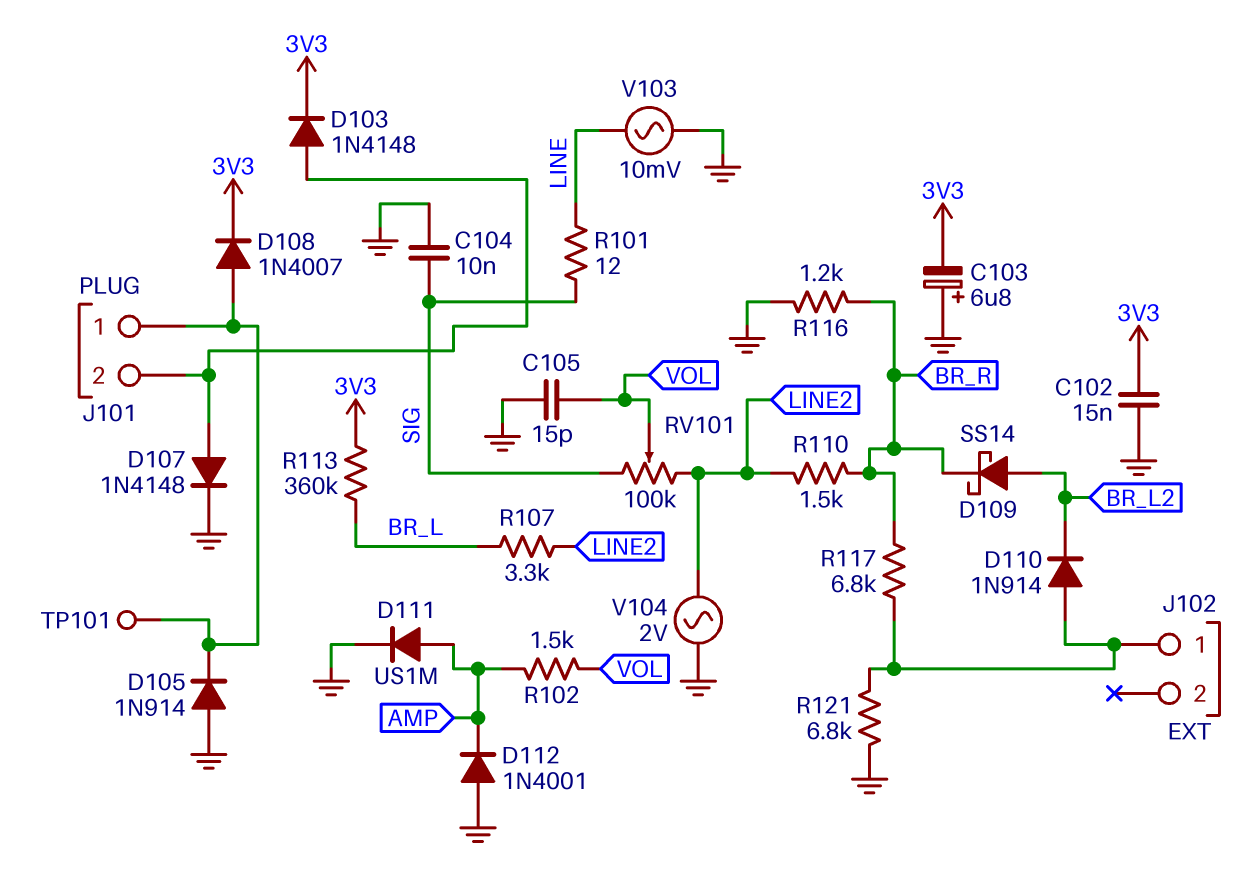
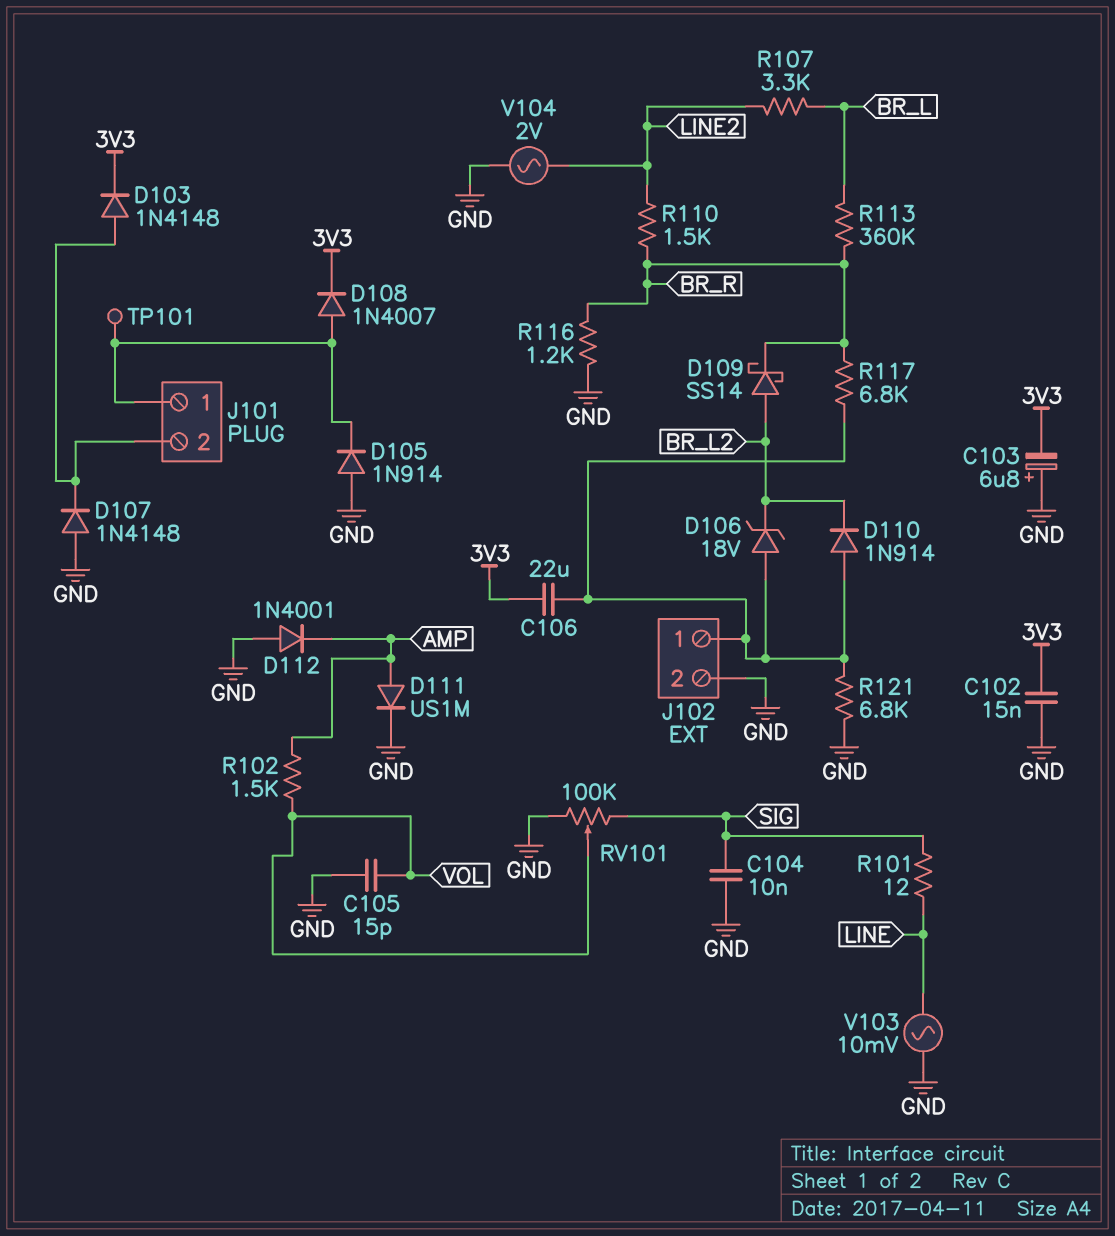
C106: none -> 22uF (3V3, J102/1)
D106: none -> zener 18V (A J102/1, K BR_L2)
D107: diode 1N4148 (A J101/2, K GND) -> diode 1N4148 (A GND, K J101/2)
J102 pin 2: none -> GND
R113: 360k (3V3, BR_L) -> 360k (BR_L, BR_R)
RV101: 100k (LINE2, SIG, wiper VOL) -> 100k (GND, SIG, wiper VOL)

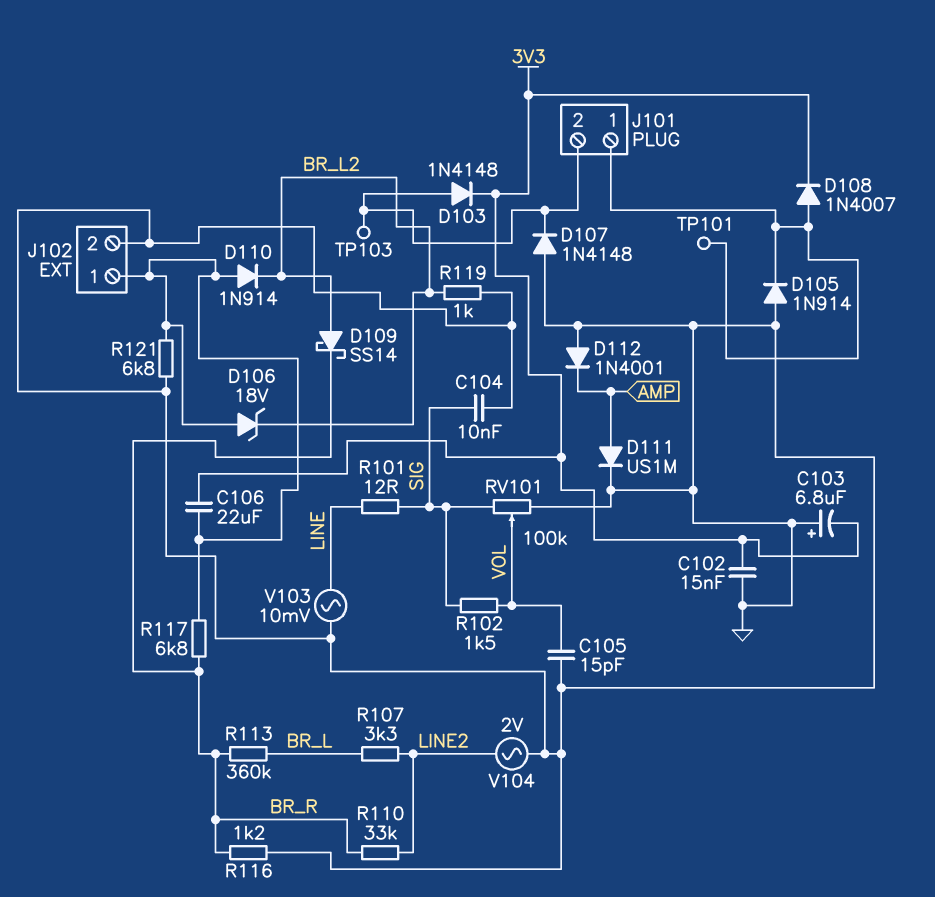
R102: 1.5k (AMP, VOL) -> 1.5k (SIG, VOL)
R110: 1.5k (BR_R, LINE2) -> 33k (BR_R, LINE2)
R119: none -> 1k (BR_L2, GND)
TP103: none -> test point (J101/2)

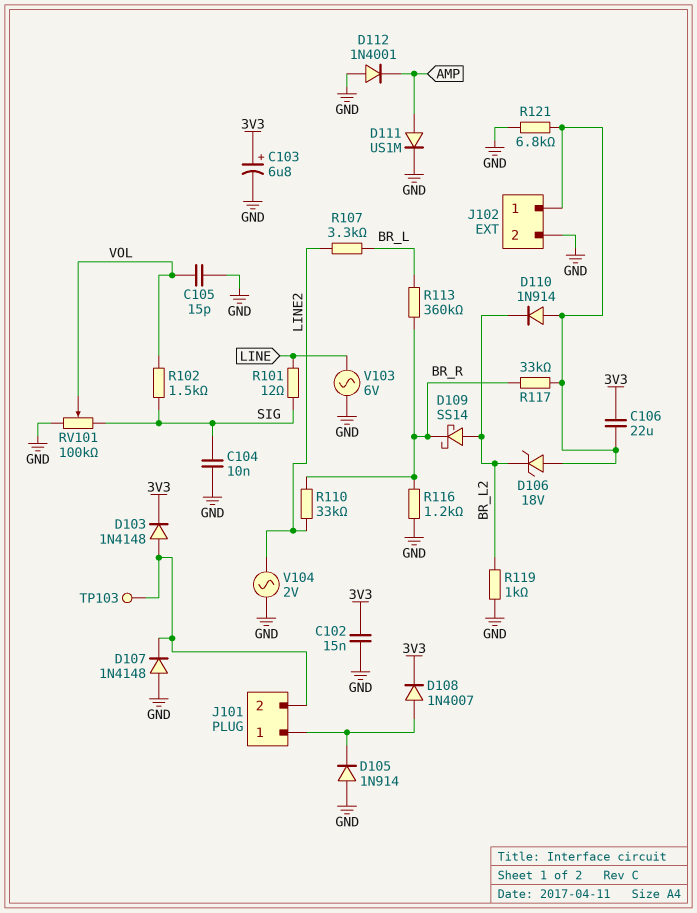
C103: 6.8uF (plus GND, minus 3V3) -> 6.8uF (plus 3V3, minus GND)
R117: 6.8k (BR_R, J102/1) -> 33k (BR_R, J102/1)
TP101: test point (J101/1) -> none
V103: AC 10mV (GND, LINE) -> AC 6V (GND, LINE)

